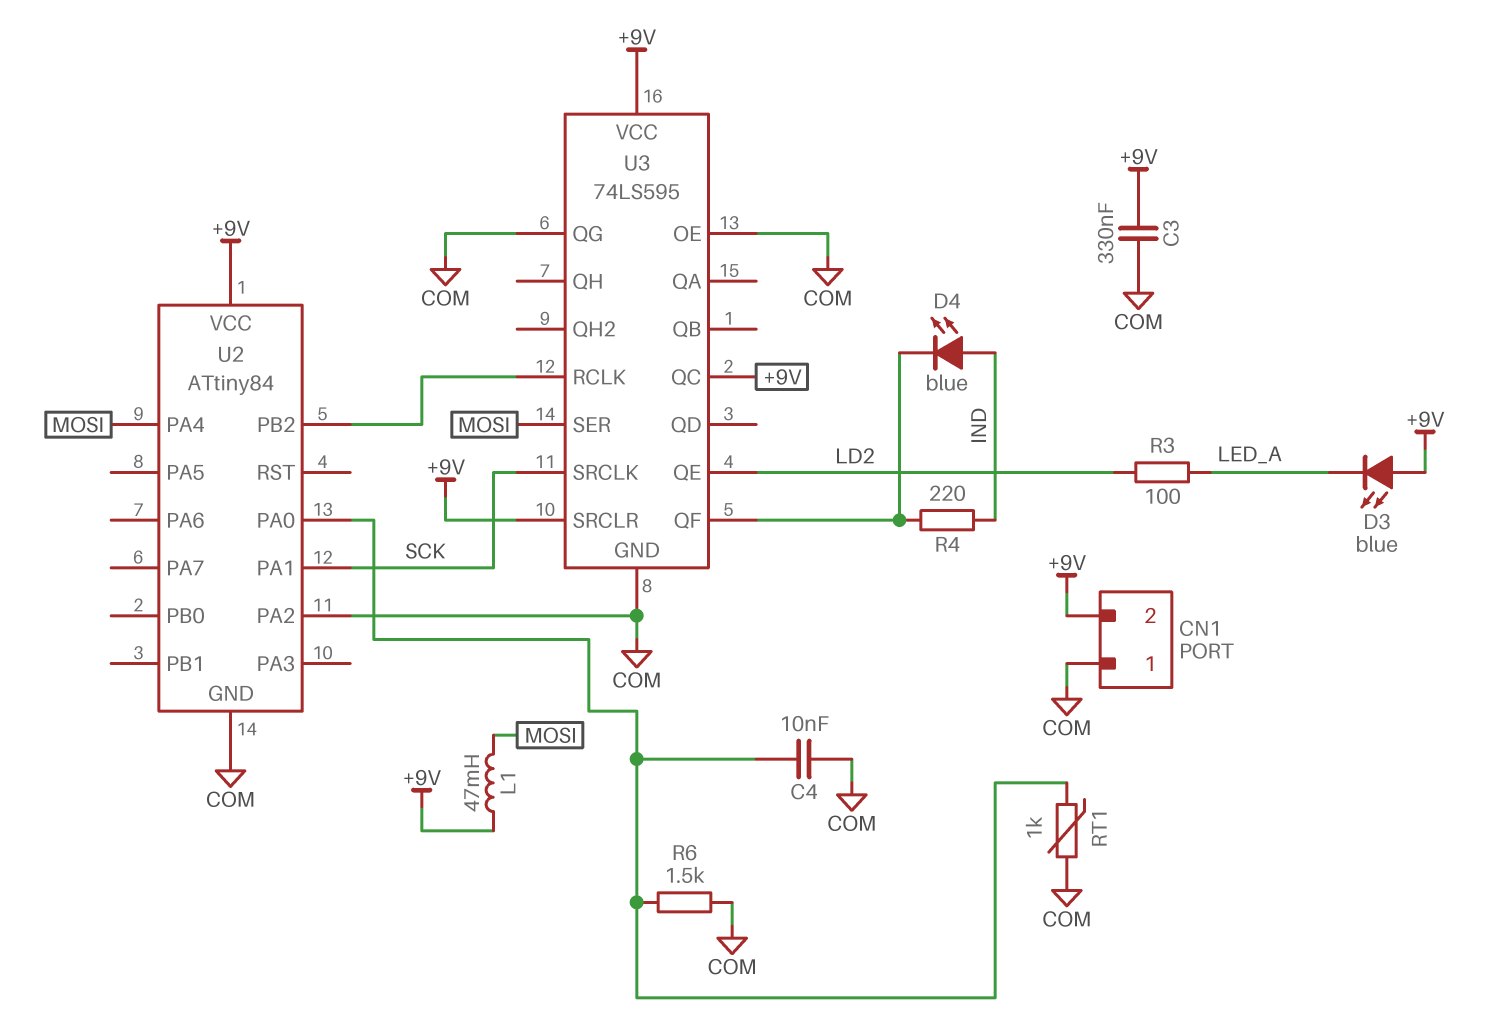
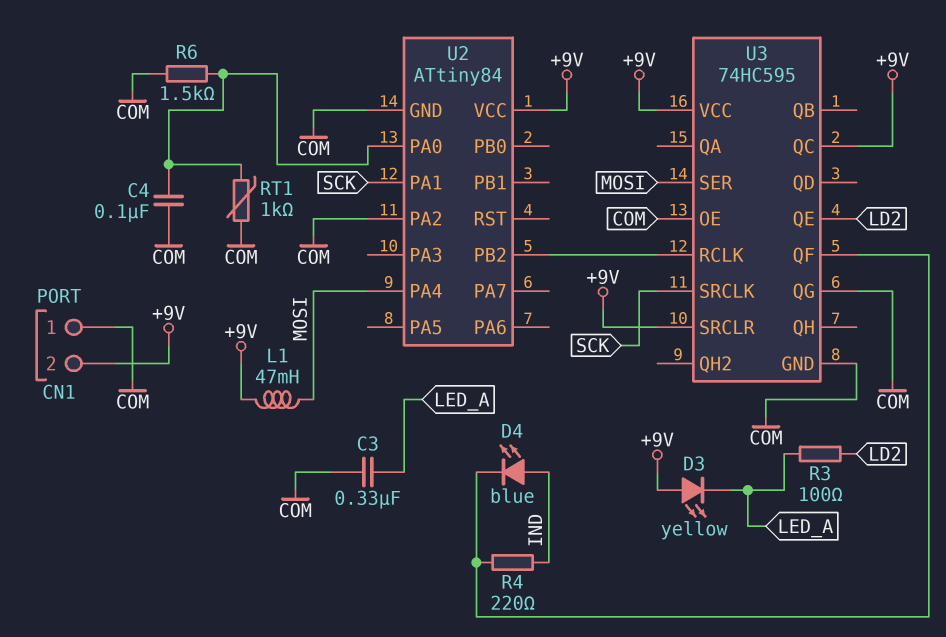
C3: 330nF (+9V, COM) -> 330nF (COM, LED_A)
C4: 10nF (COM, U2/PA0) -> 100nF (COM, U2/PA0)
D3: LED blue (A +9V, K LED_A) -> LED yellow (A +9V, K LED_A)
U3: 74LS595 -> 74HC595

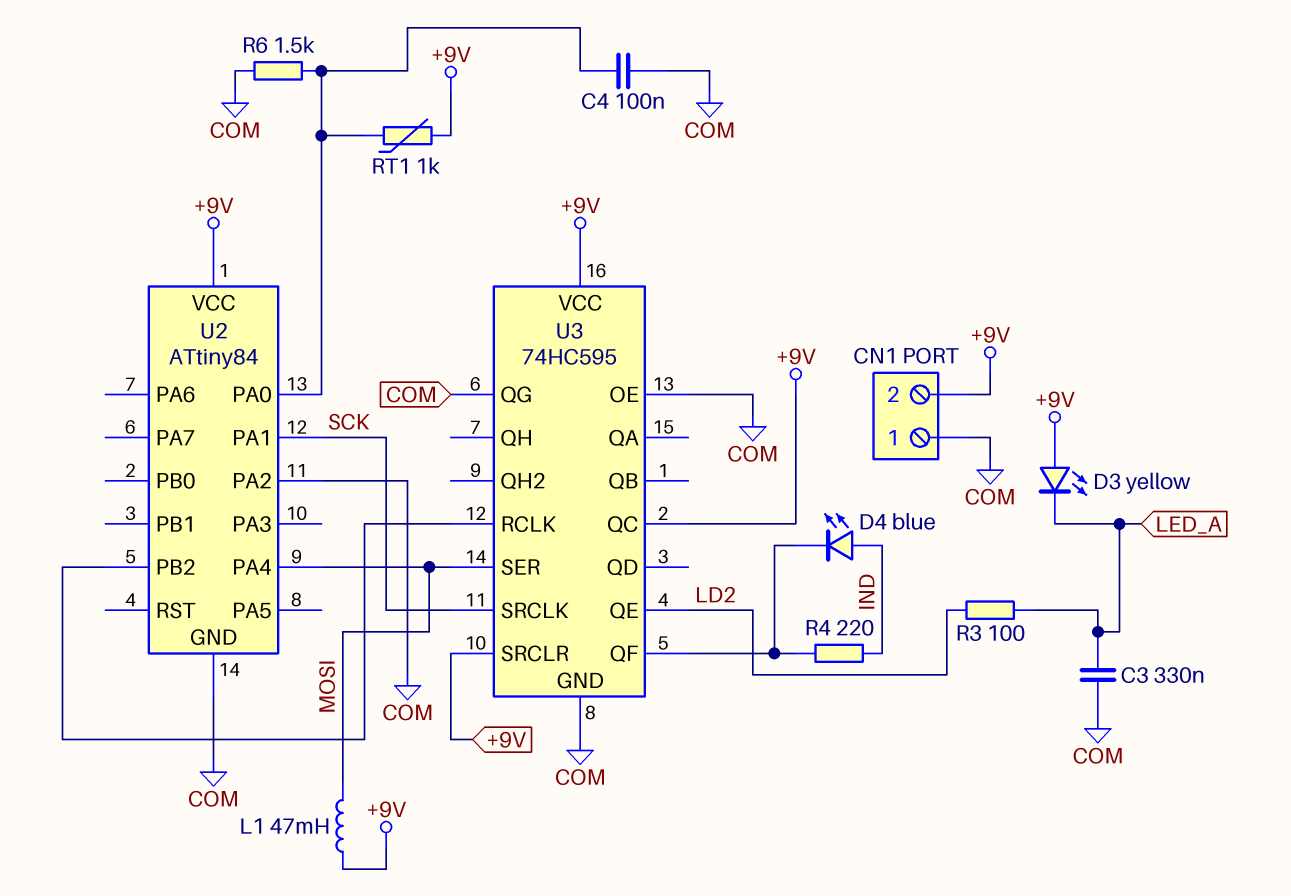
RT1: 1k (COM, U2/PA0) -> 1k (+9V, U2/PA0)

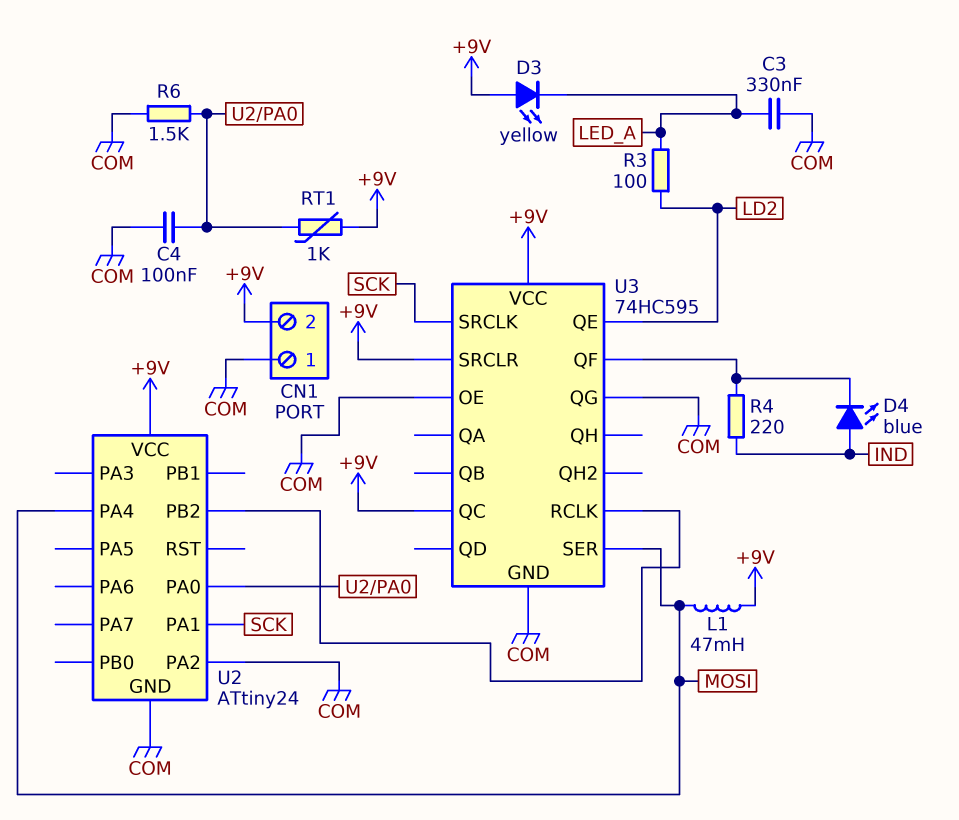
U2: ATtiny84 -> ATtiny24

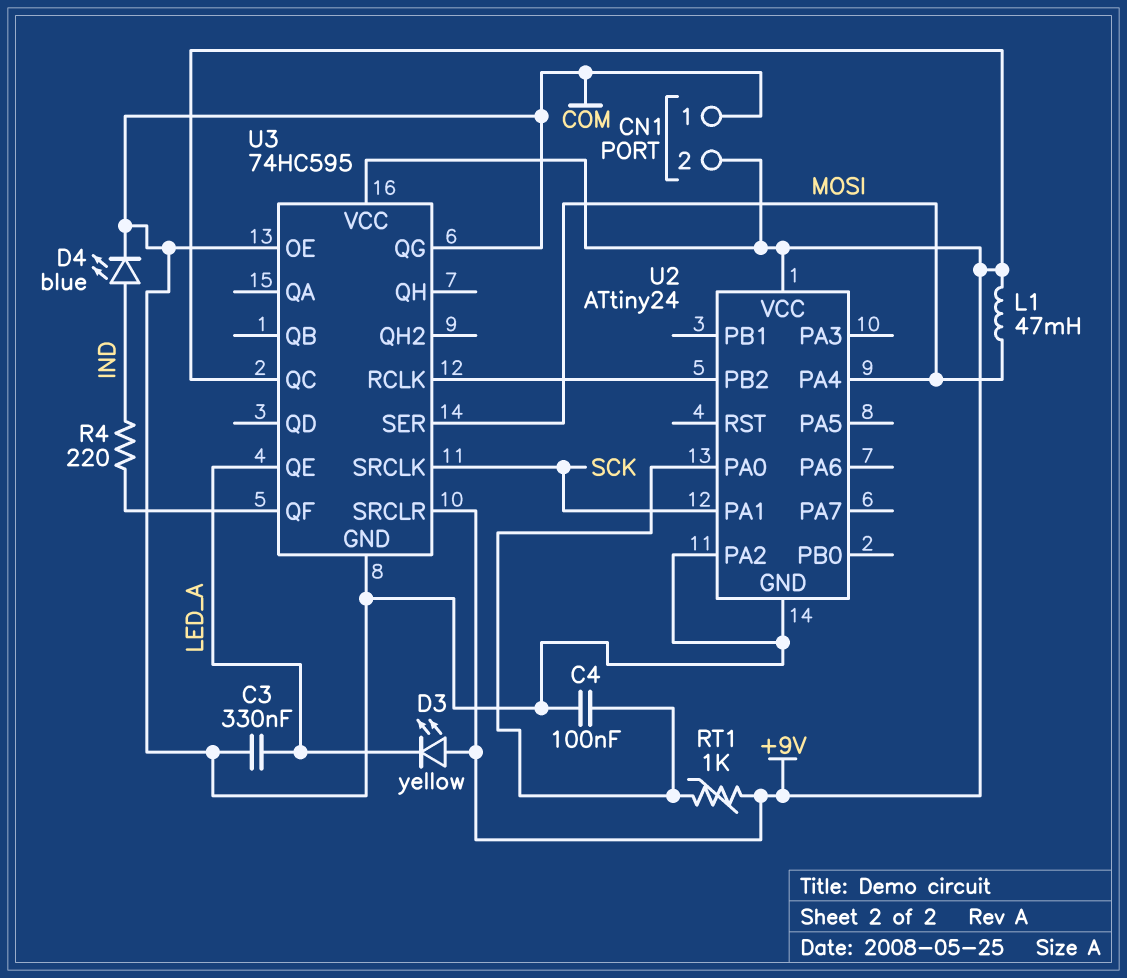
D4: LED blue (A IND, K U3/QF) -> LED blue (A IND, K COM)
R3: 100 (LD2, LED_A) -> none
R6: 1.5k (COM, U2/PA0) -> none
U3 pin QE: LD2 -> LED_A

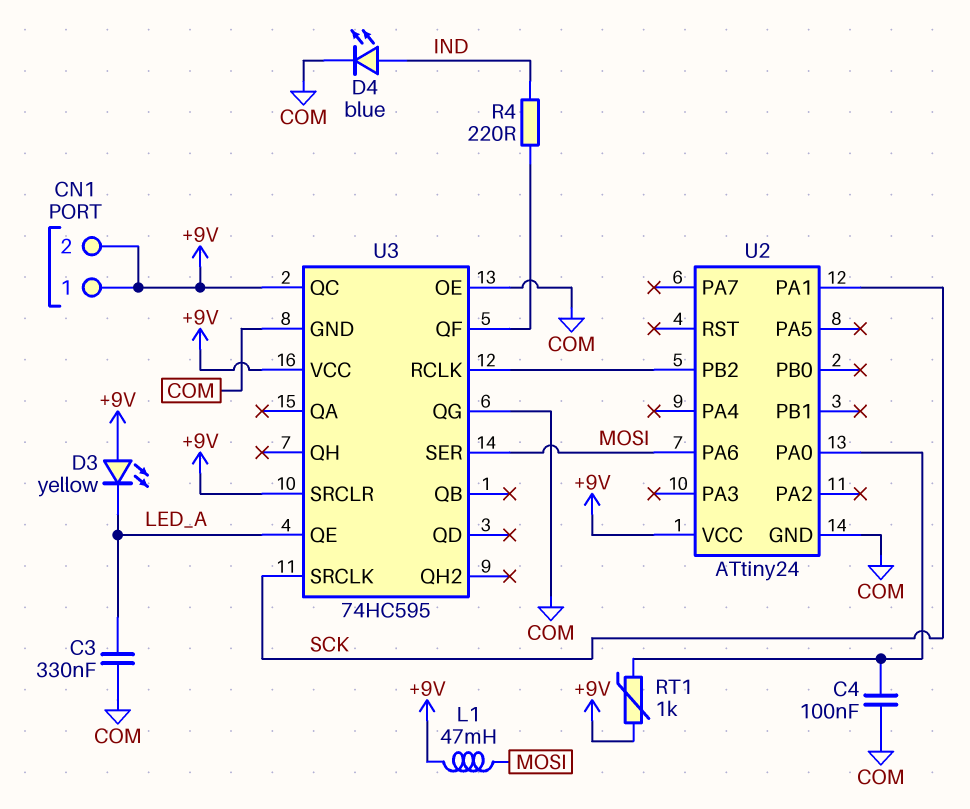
CN1 pin 1: COM -> +9V
U2 pin PA2: COM -> none
U2 pin PA4: MOSI -> none
U2 pin PA6: none -> MOSI

